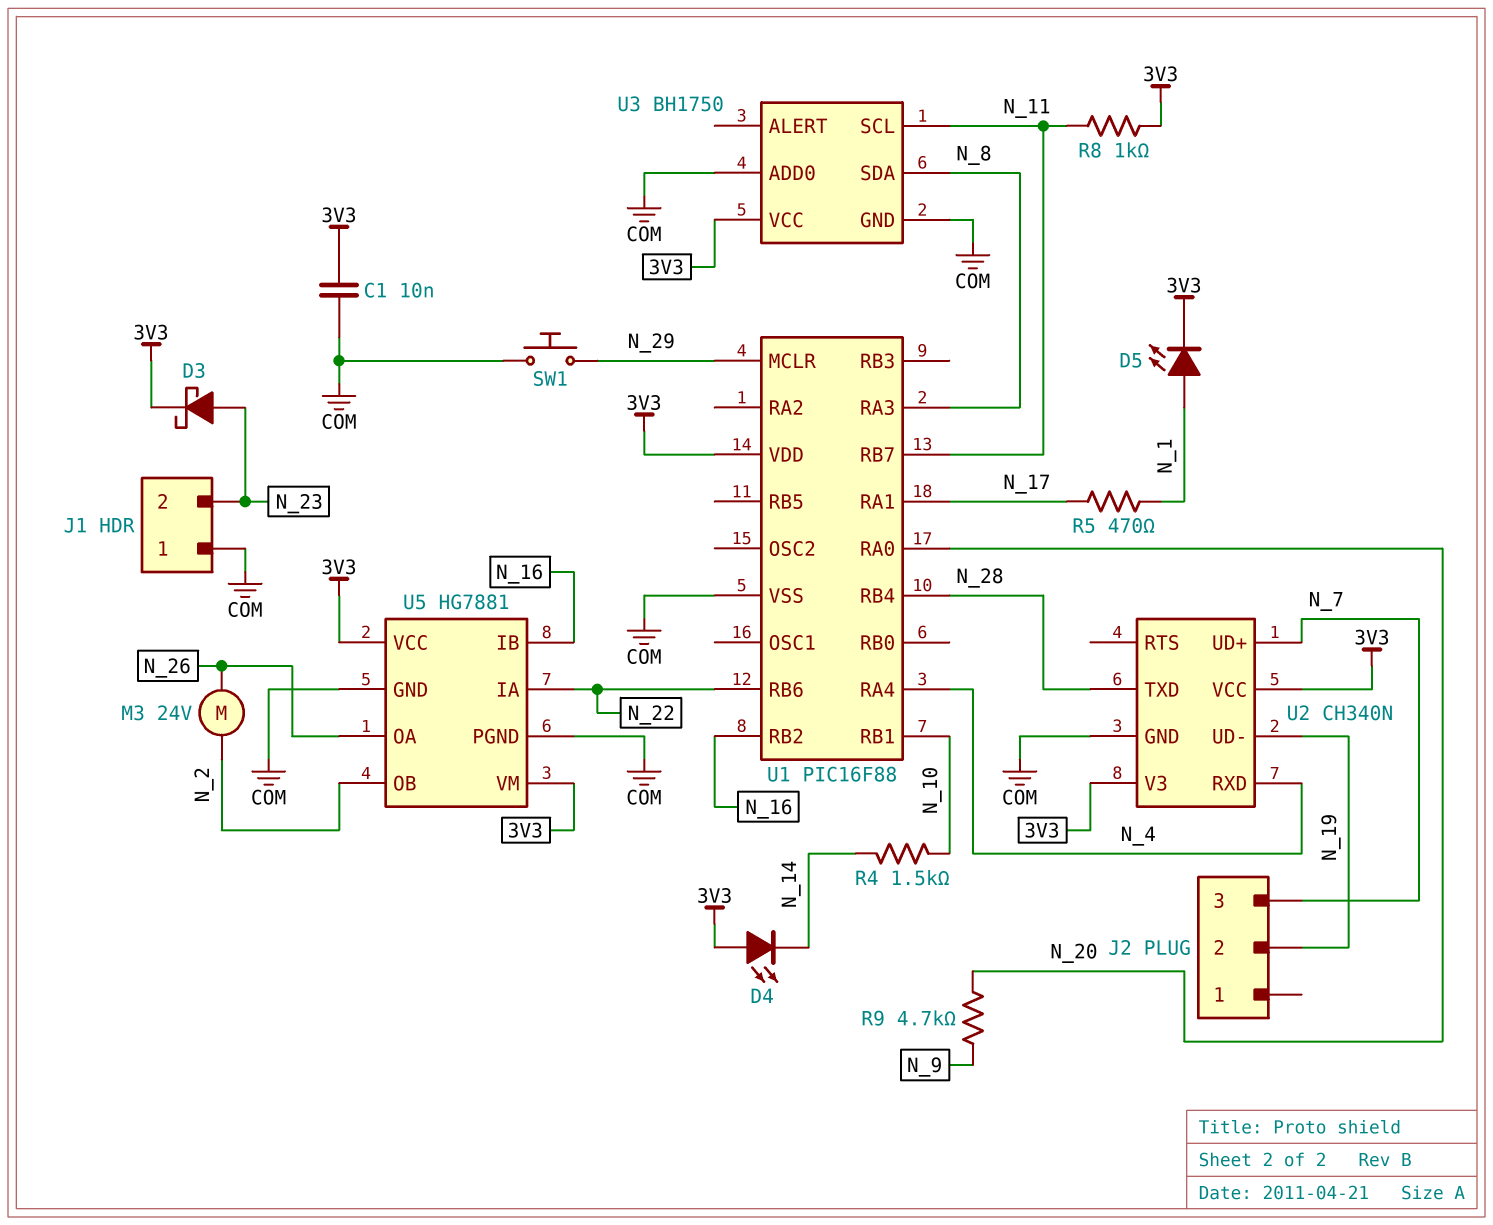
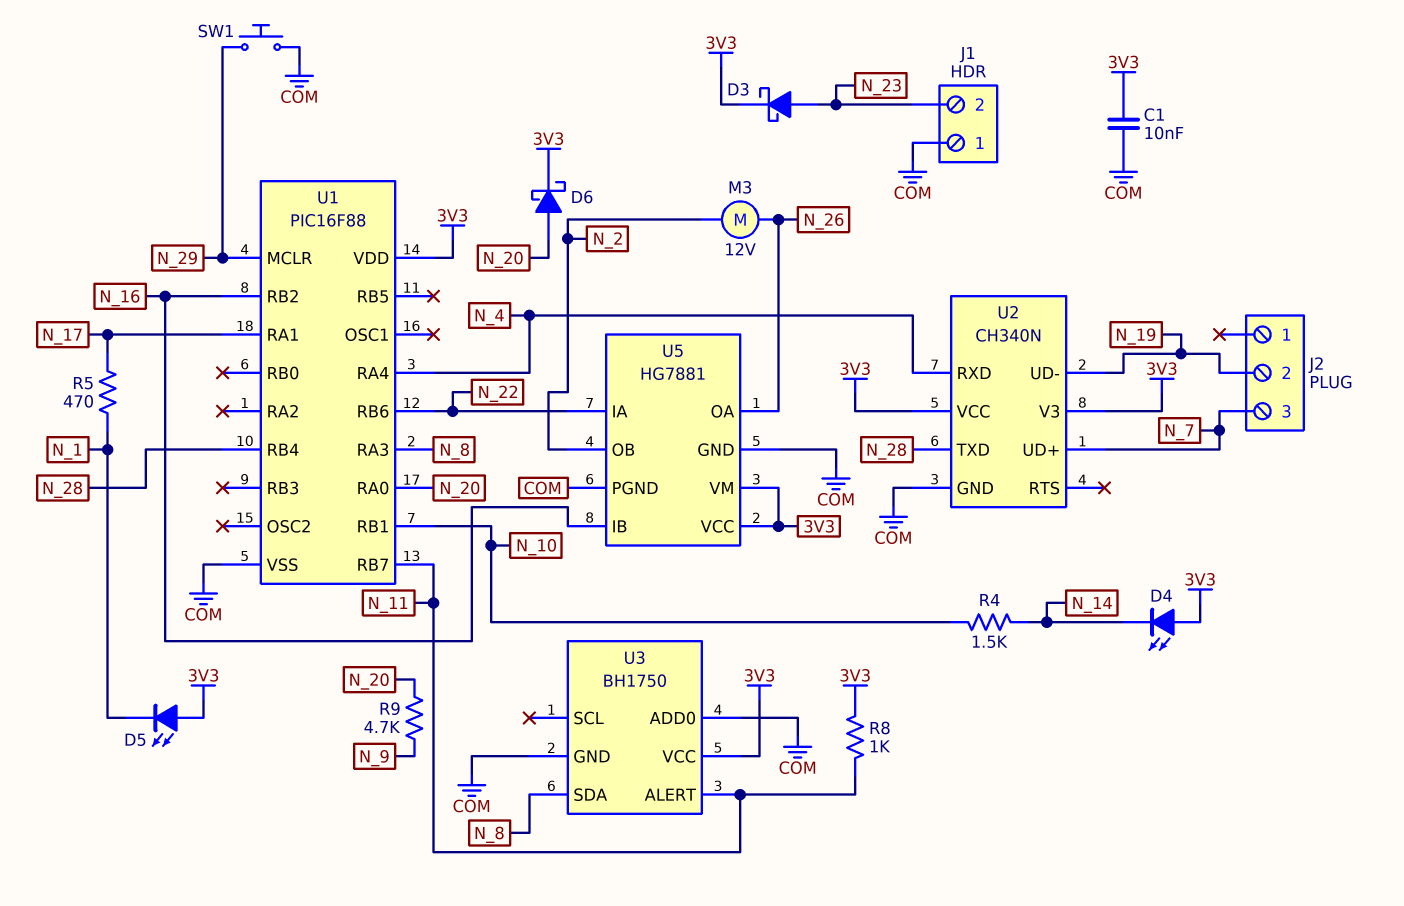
D5: LED (A N_1, K 3V3) -> LED (A 3V3, K N_1)
D6: none -> schottky (A N_20, K 3V3)
M3: motor 24V (N_2, N_26) -> motor 12V (N_2, N_26)
U3 pin ALERT: none -> N_11
U3 pin SCL: N_11 -> none

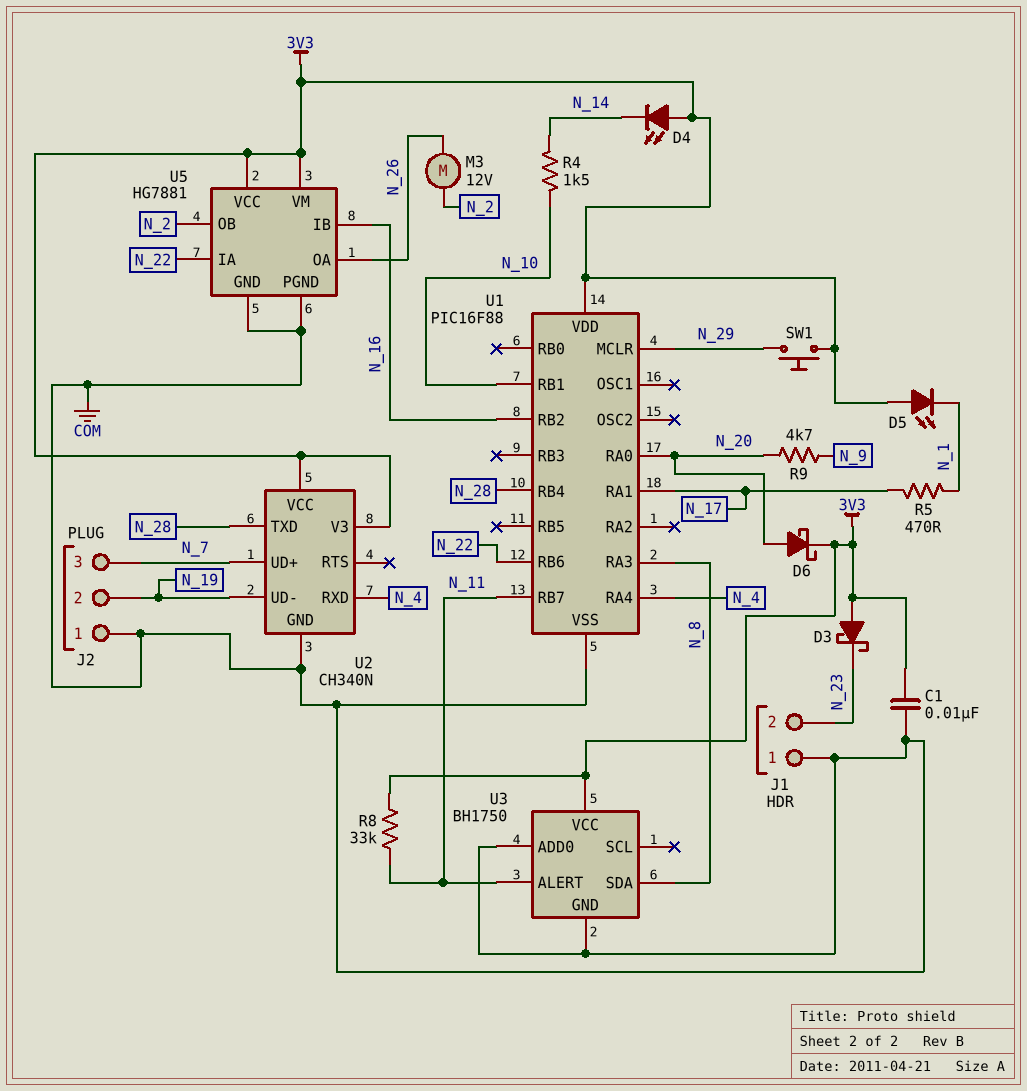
D3: schottky (A N_23, K 3V3) -> schottky (A 3V3, K N_23)
J2 pin 1: none -> COM
R8: 1k (3V3, N_11) -> 33k (3V3, N_11)
SW1: button (COM, N_29) -> button (3V3, N_29)

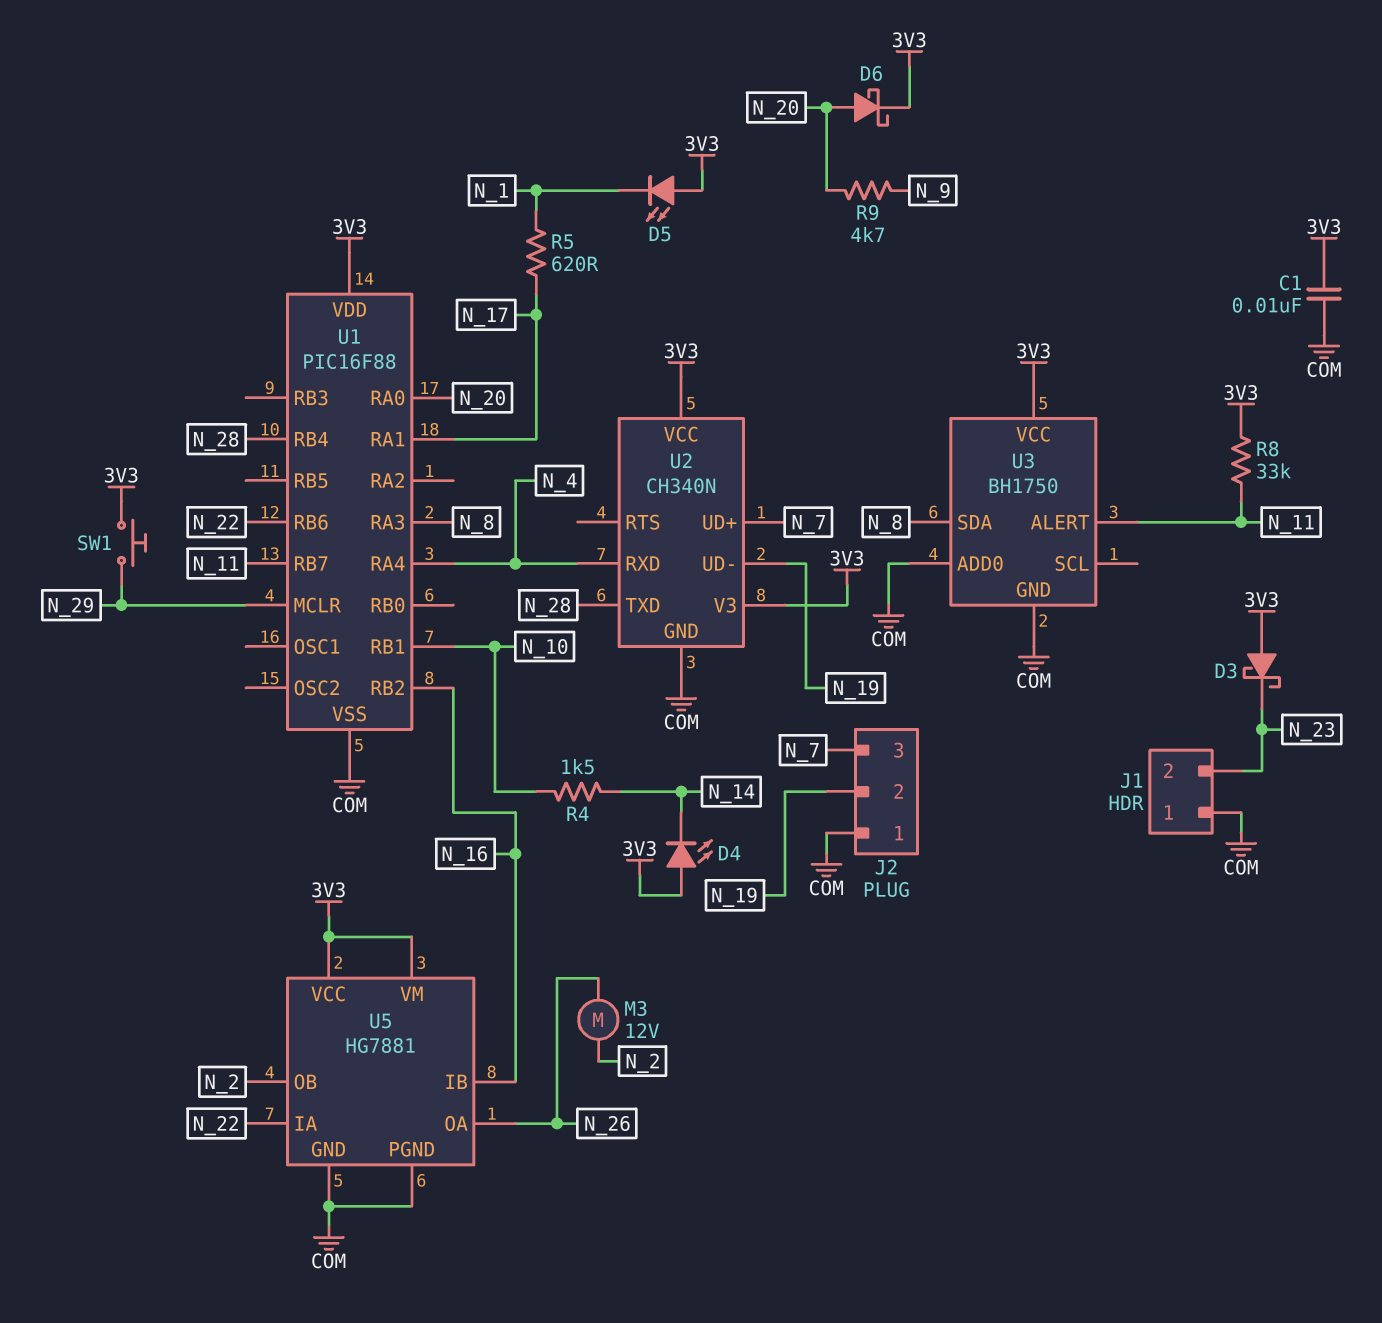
R5: 470 (N_1, N_17) -> 620 (N_1, N_17)

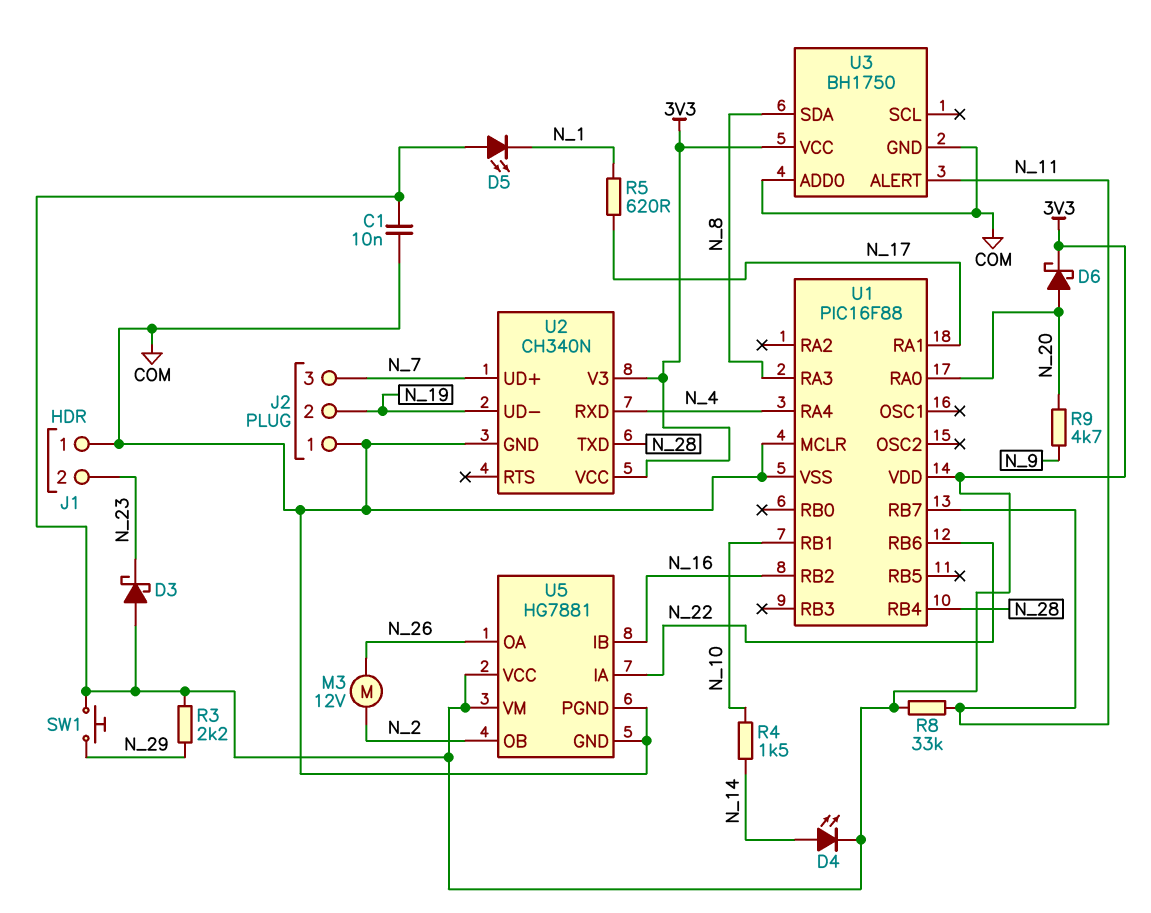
D4: LED (A 3V3, K N_14) -> LED (A N_14, K 3V3)
R3: none -> 2.2k (3V3, N_29)
U1 pin MCLR: N_29 -> COM

